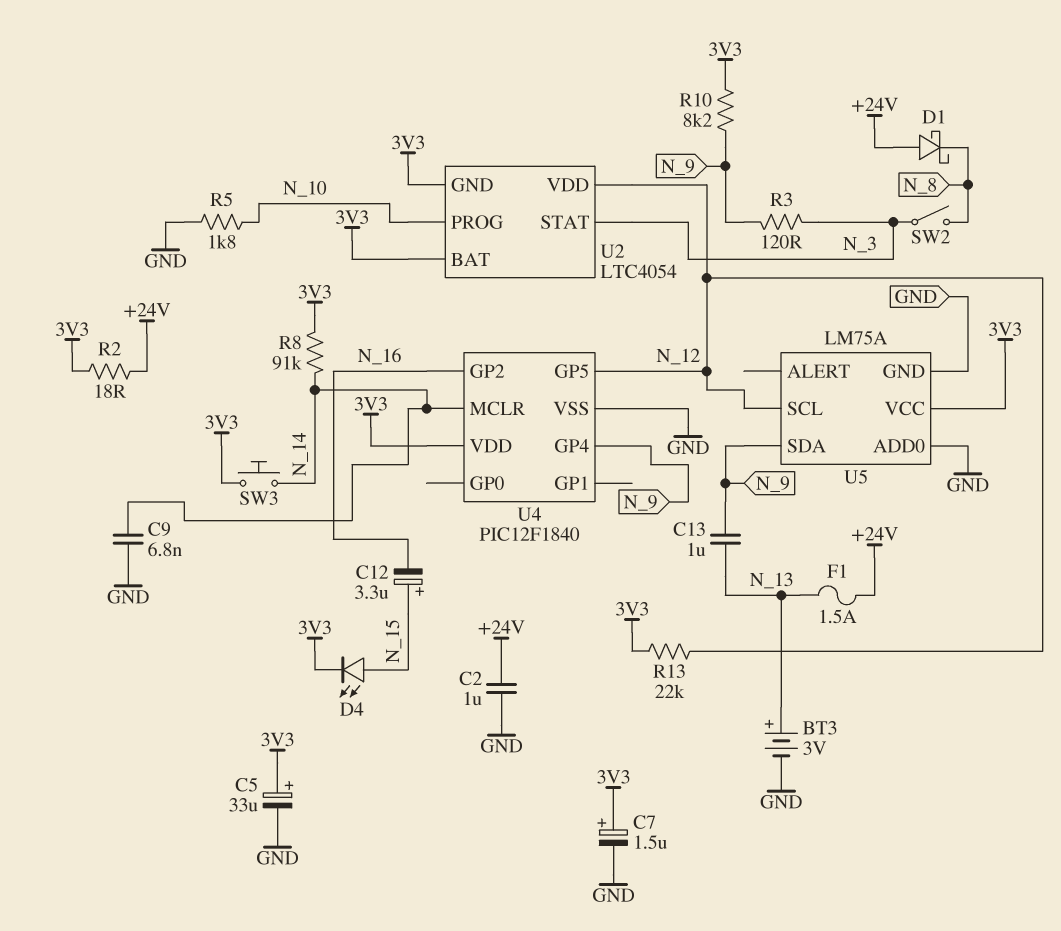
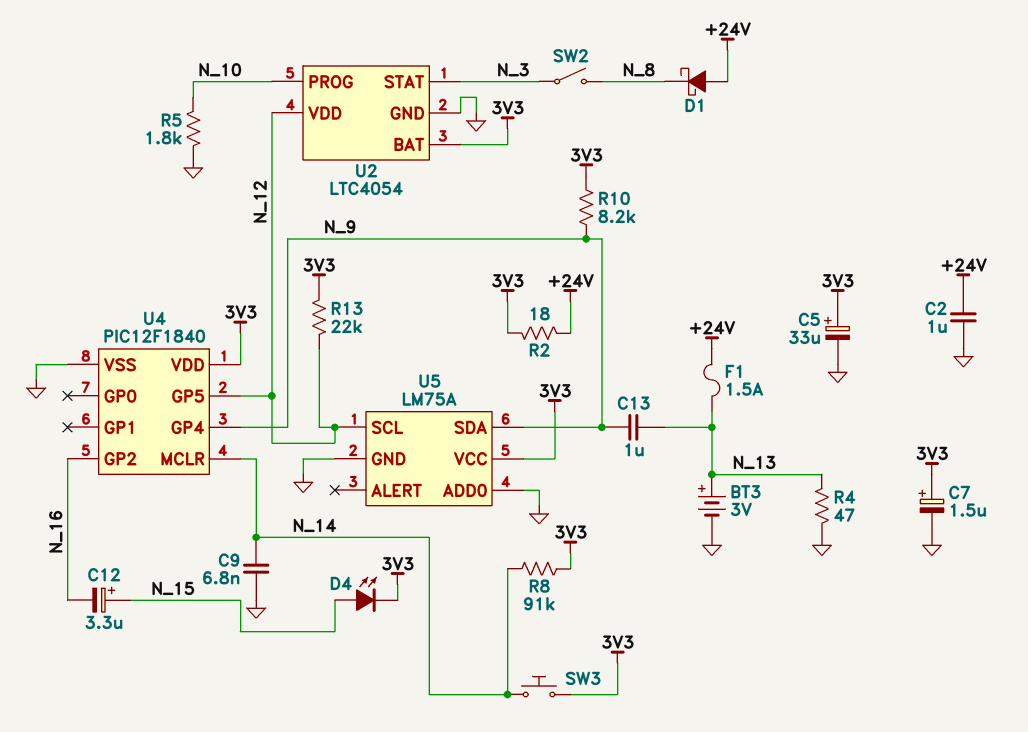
R3: 120 (N_3, N_9) -> none
R4: none -> 47 (GND, N_13)
U2 pin GND: 3V3 -> GND

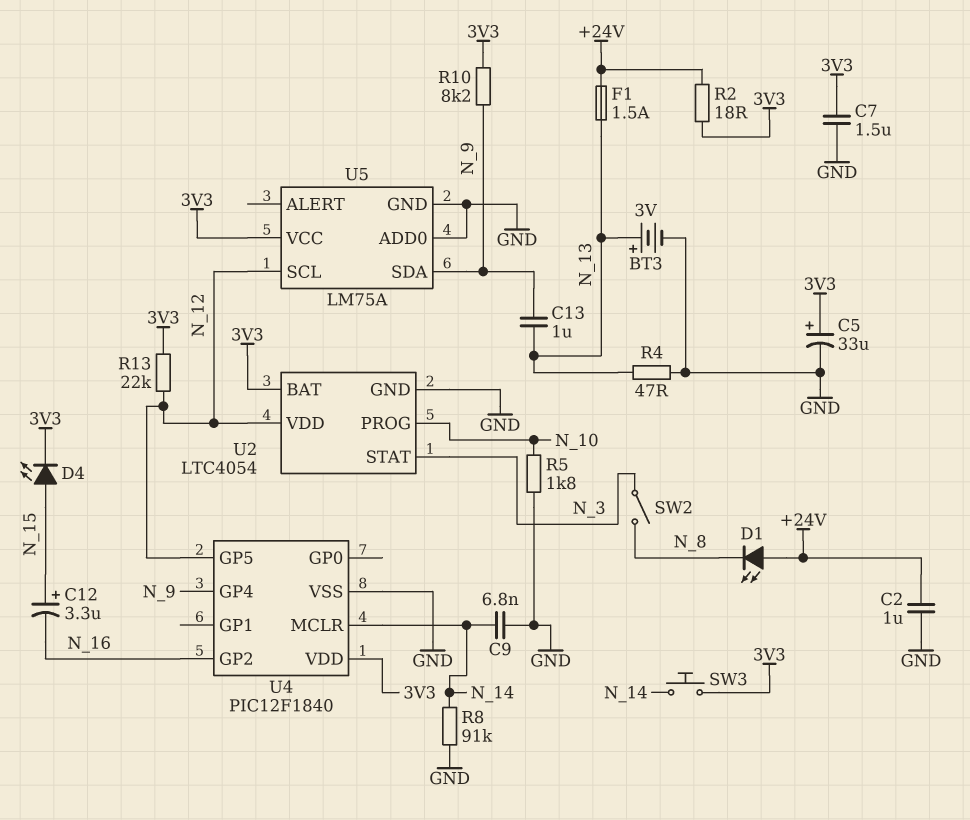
C7: 1.5uF (plus 3V3, minus GND) -> 1.5uF (3V3, GND)
D1: schottky (A +24V, K N_8) -> LED (A +24V, K N_8)
R8: 91k (3V3, N_14) -> 91k (GND, N_14)

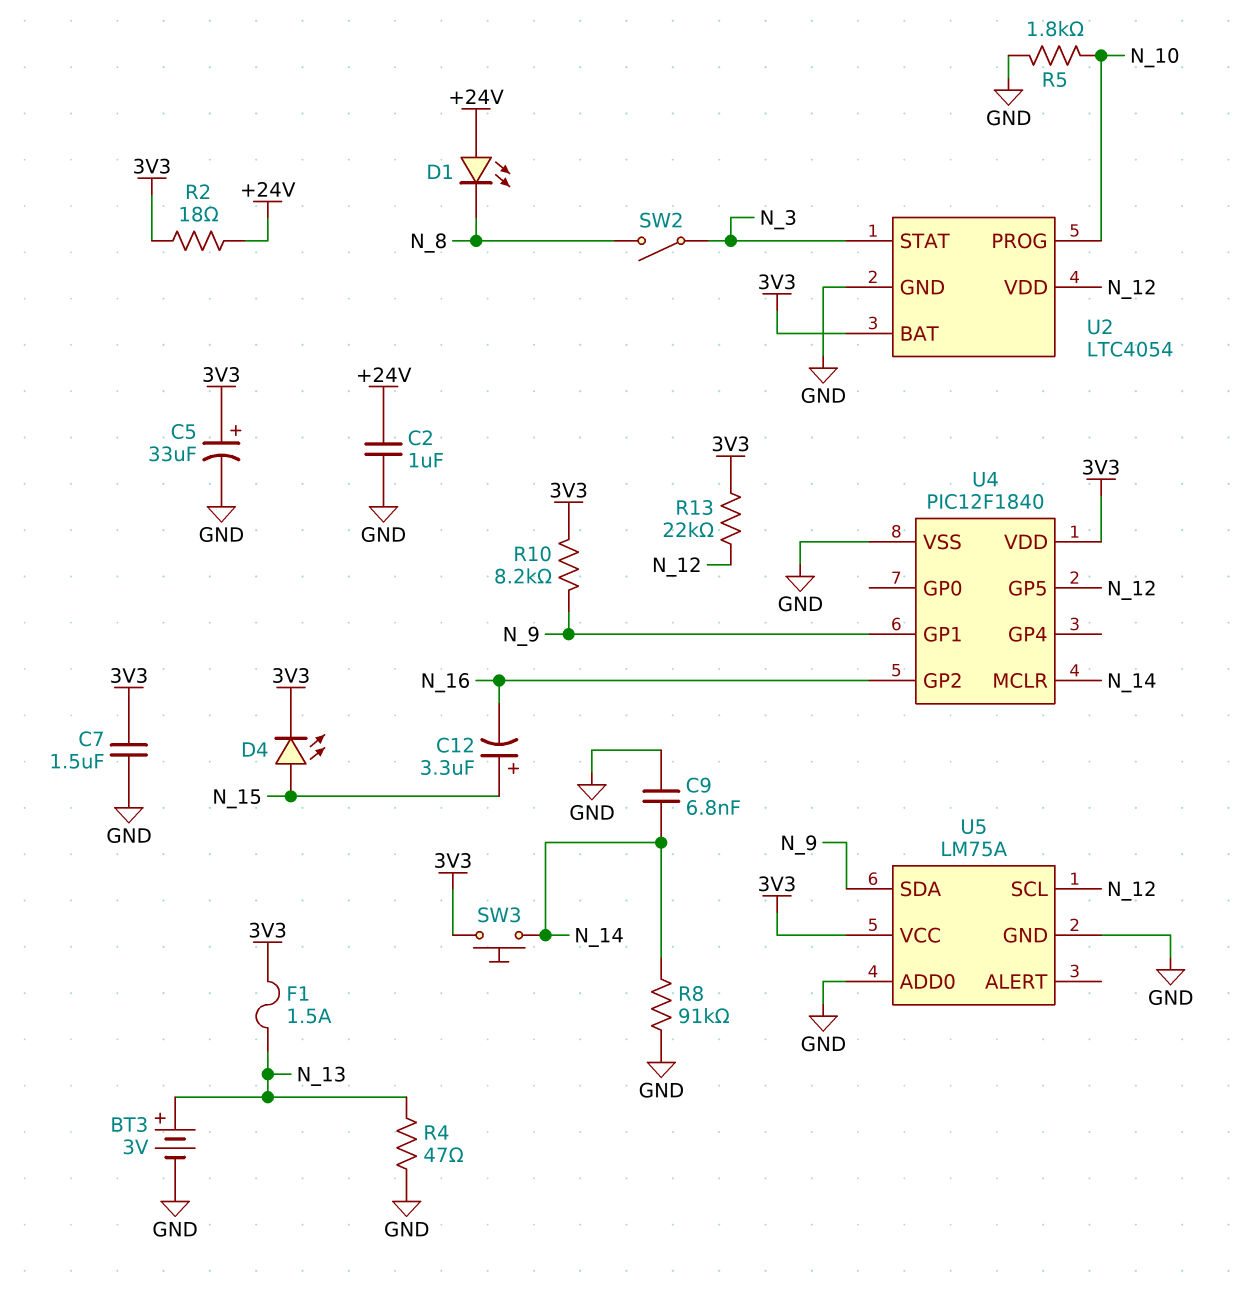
C13: 1uF (N_9, N_13) -> none
F1: 1.5A (+24V, N_13) -> 1.5A (3V3, N_13)
U4 pin GP1: none -> N_9
U4 pin GP4: N_9 -> none

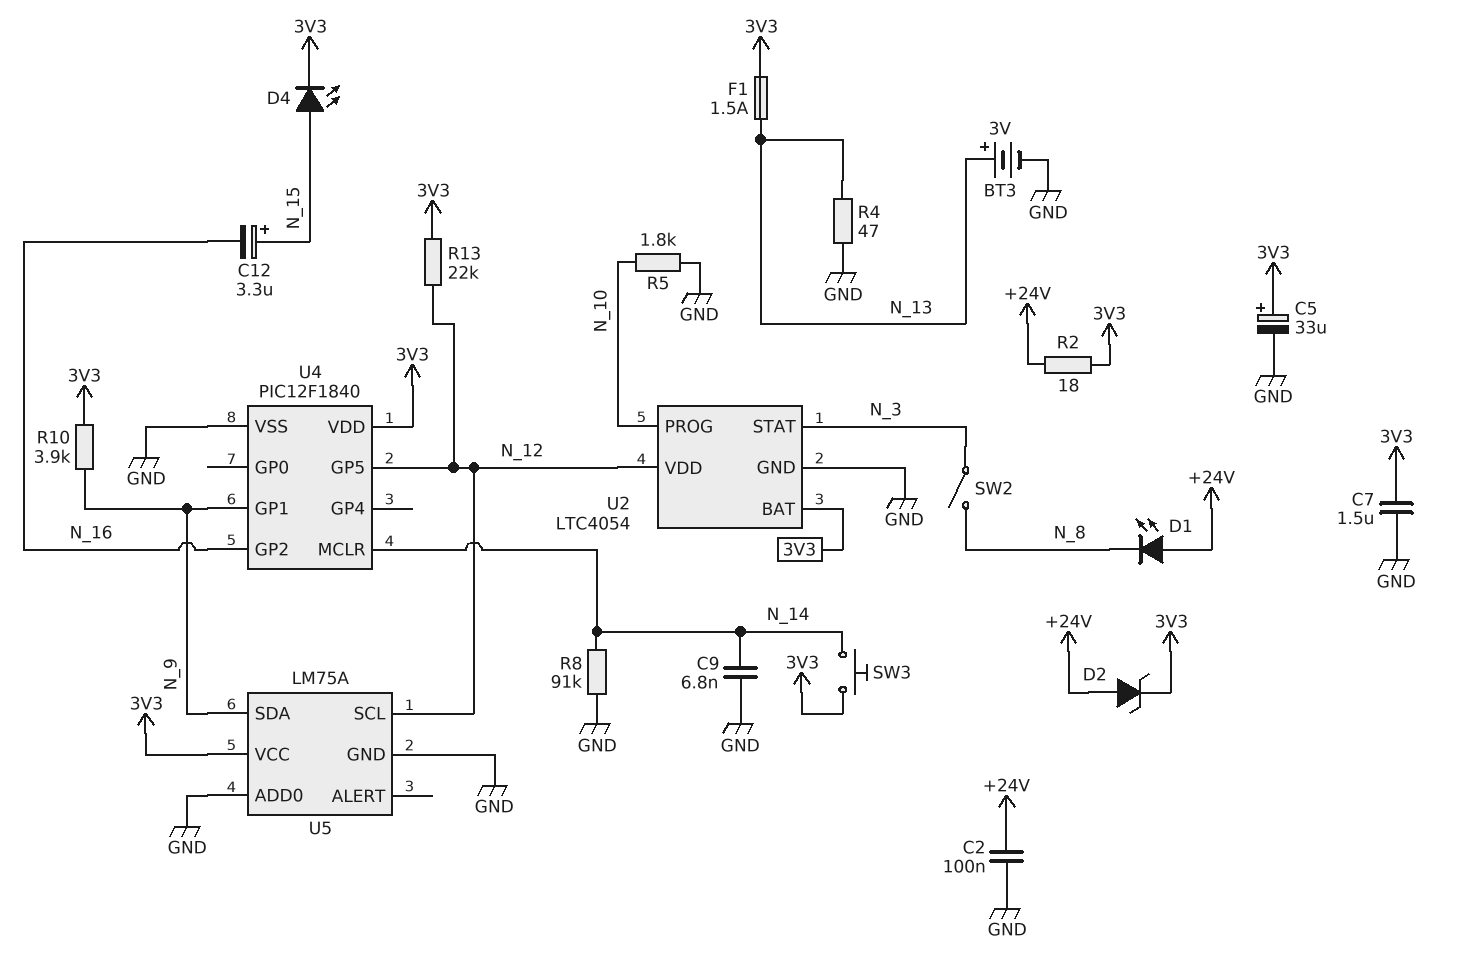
C2: 1uF (+24V, GND) -> 100nF (+24V, GND)
D2: none -> zener (A +24V, K 3V3)
R10: 8.2k (3V3, N_9) -> 3.9k (3V3, N_9)

